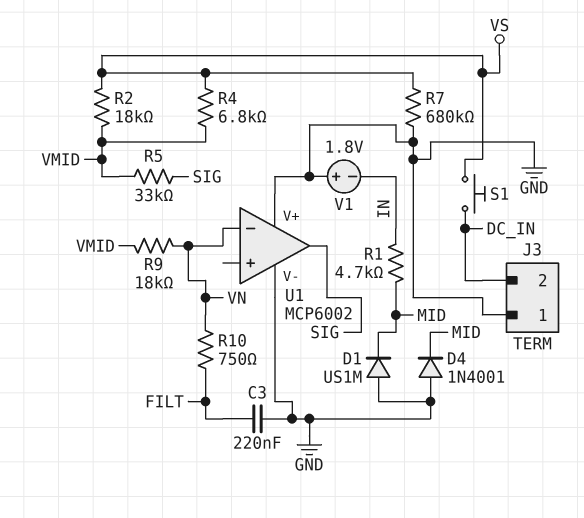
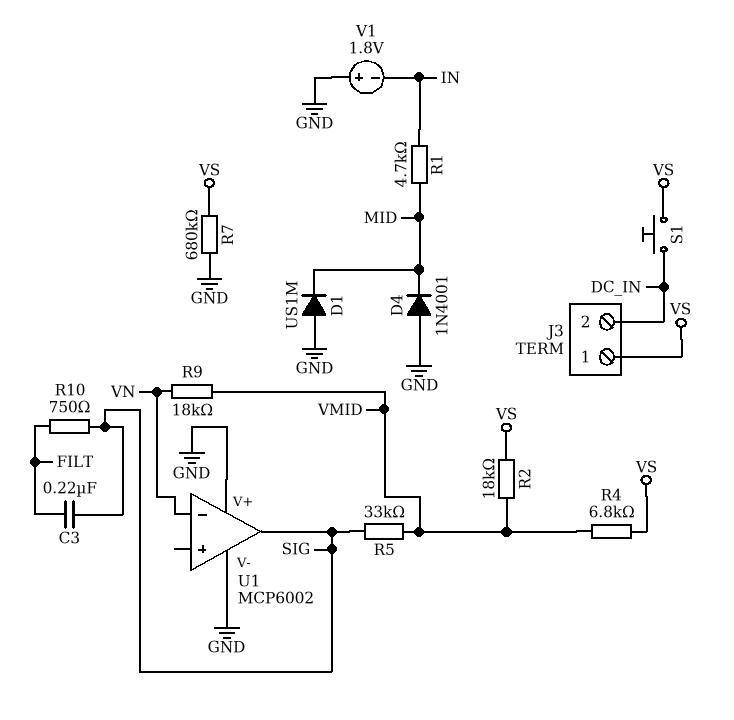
C3: 220nF (FILT, GND) -> 220nF (FILT, SIG)
J3 pin 1: GND -> VS
R10: 750 (FILT, VN) -> 750 (FILT, SIG)

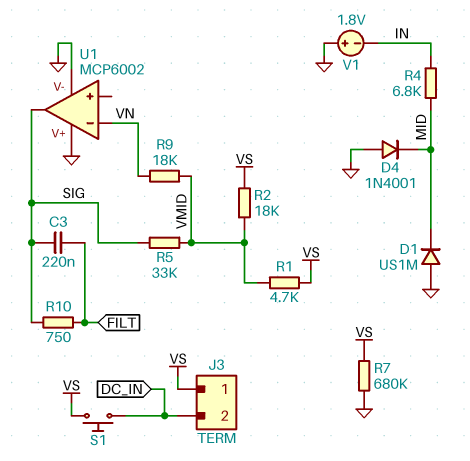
R1: 4.7k (IN, MID) -> 4.7k (VMID, VS)
R4: 6.8k (VMID, VS) -> 6.8k (IN, MID)

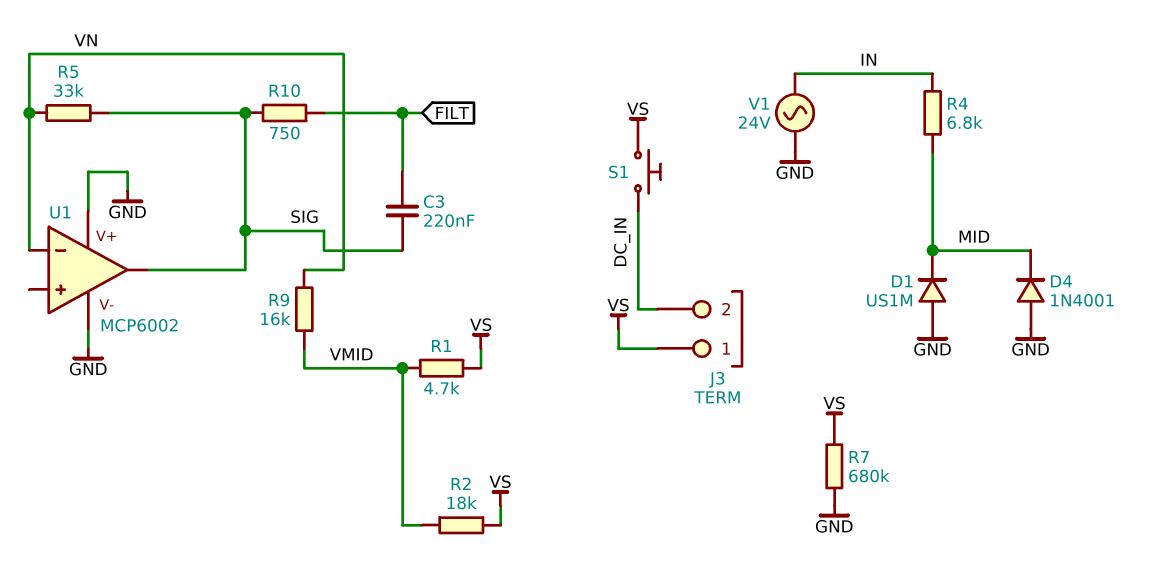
R5: 33k (SIG, VMID) -> 33k (SIG, VN)
R9: 18k (VMID, VN) -> 16k (VMID, VN)
V1: 1.8V (plus GND, minus IN) -> AC 24V (GND, IN)

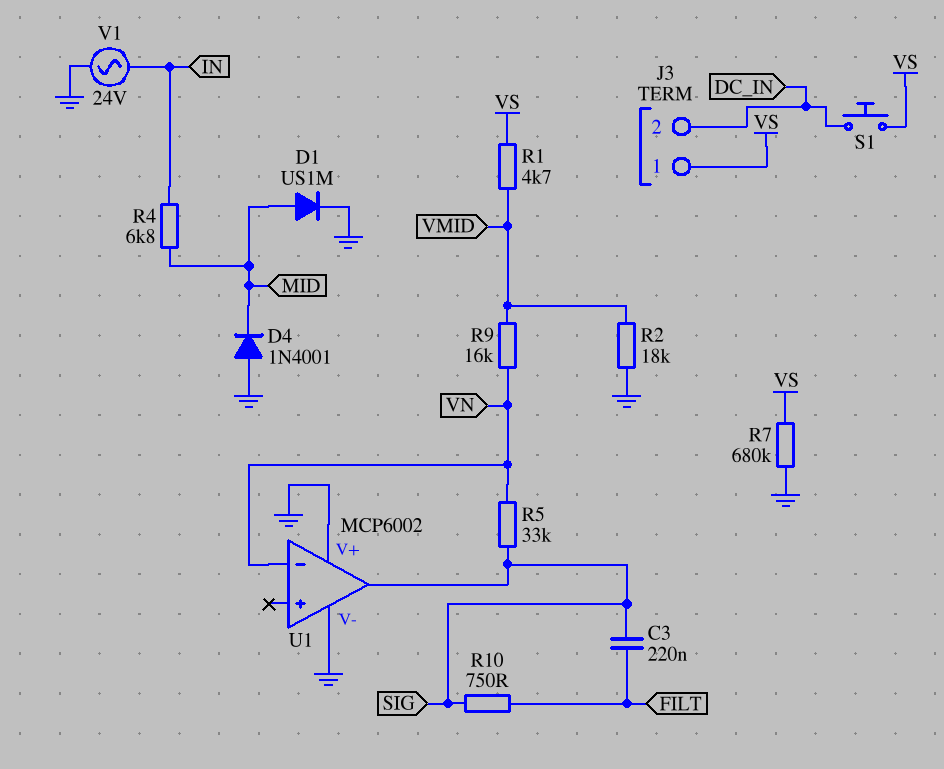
D1: diode US1M (A GND, K MID) -> diode US1M (A MID, K GND)
R2: 18k (VMID, VS) -> 18k (GND, VMID)

